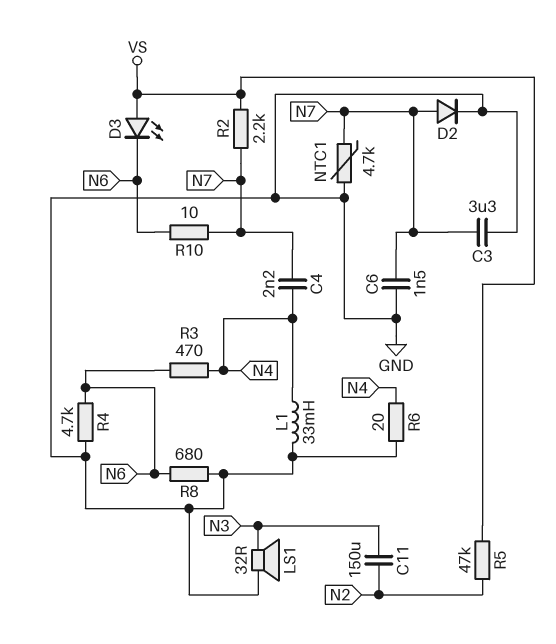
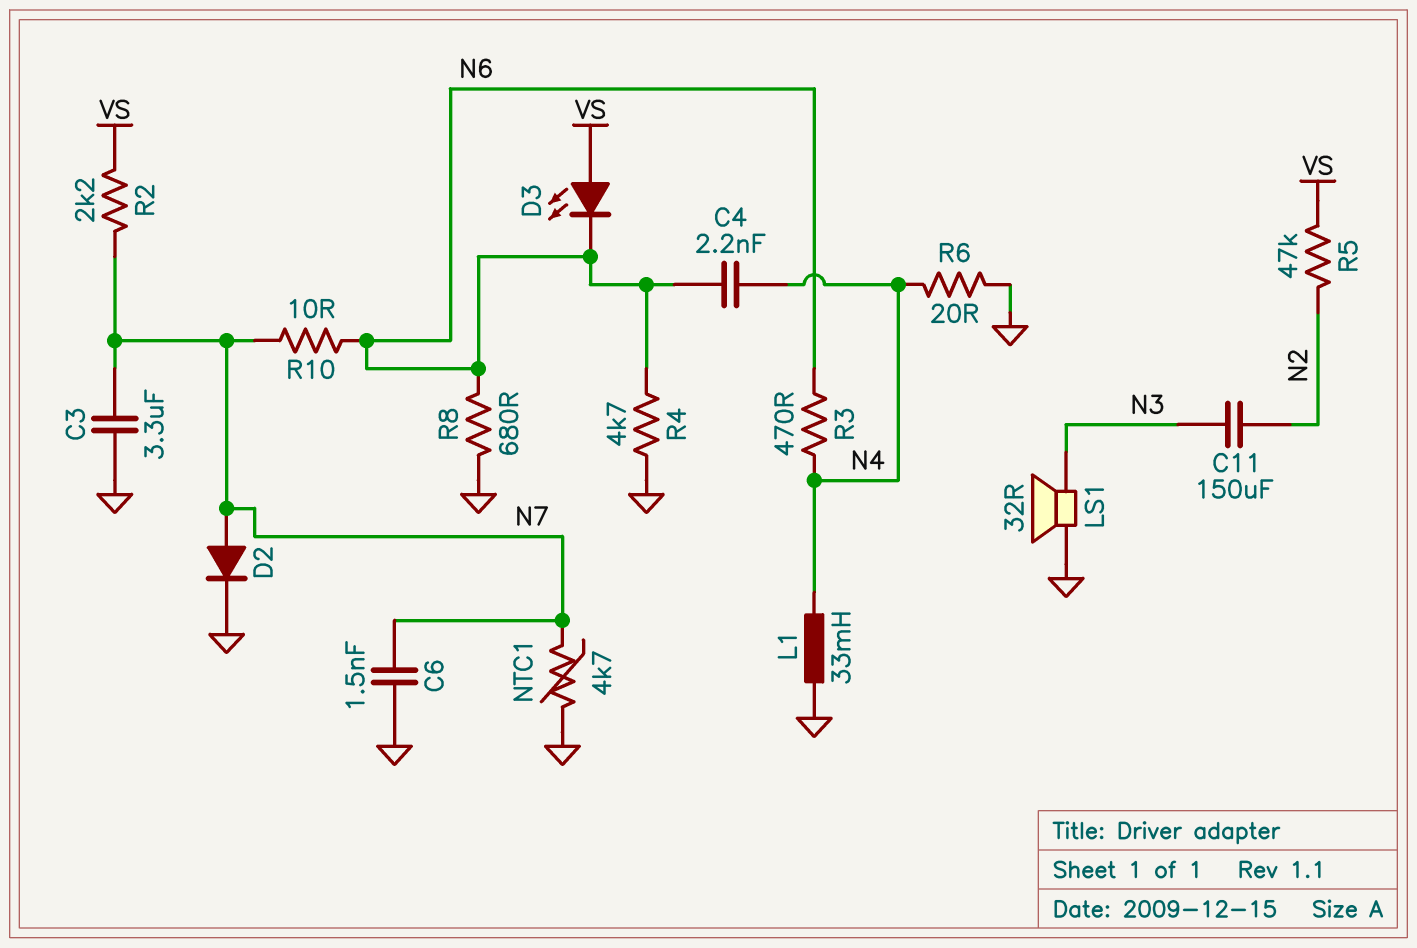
C4: 2.2nF (N4, N7) -> 2.2nF (N4, N6)

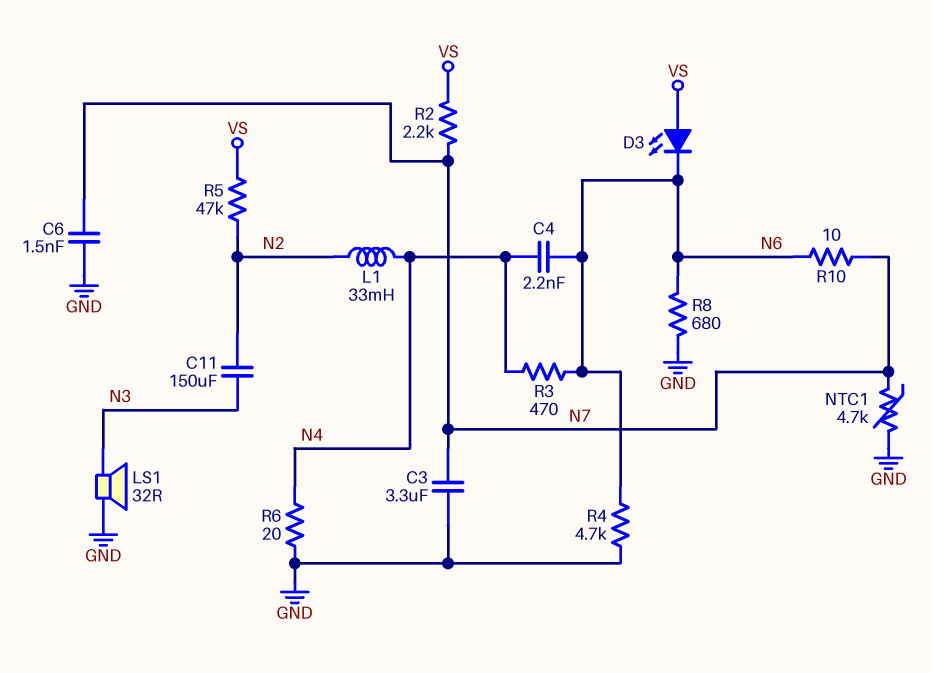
D2: diode (A N7, K GND) -> none
L1: 33mH (GND, N4) -> 33mH (N2, N4)

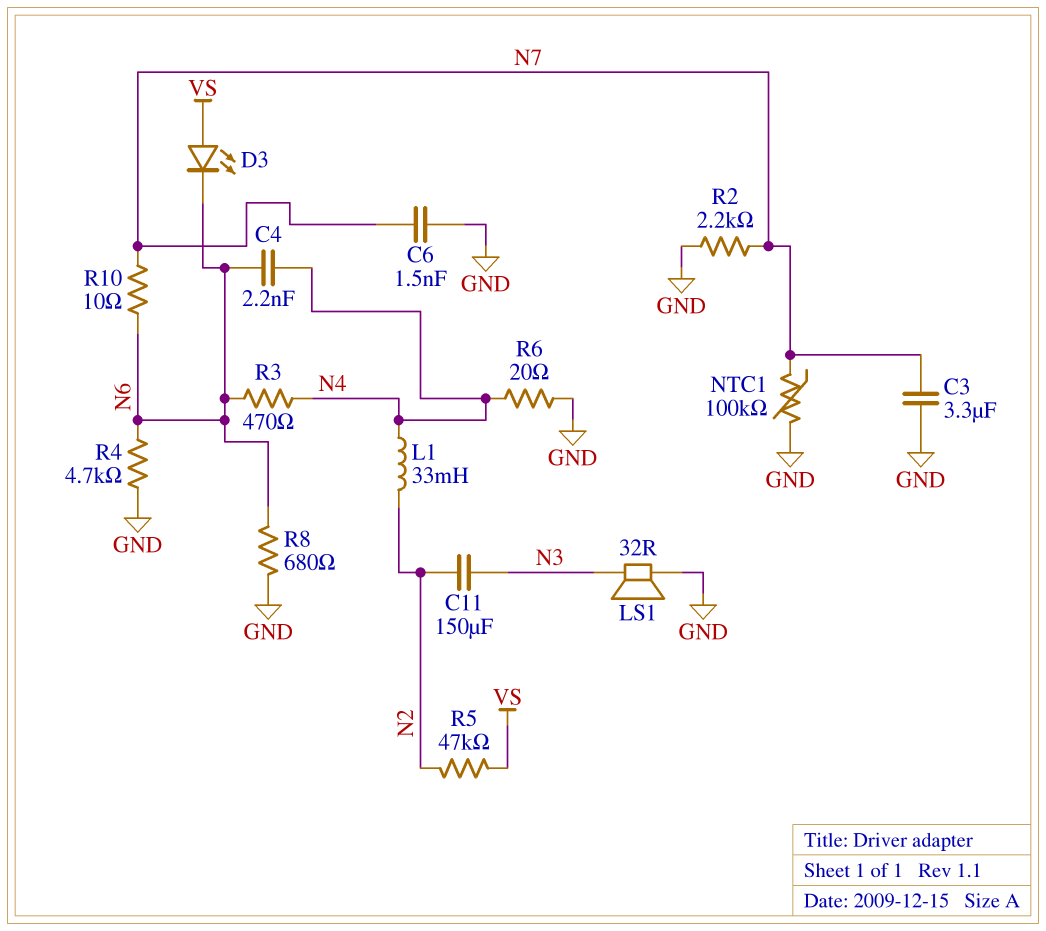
NTC1: 4.7k (GND, N7) -> 100k (GND, N7)
R2: 2.2k (N7, VS) -> 2.2k (GND, N7)

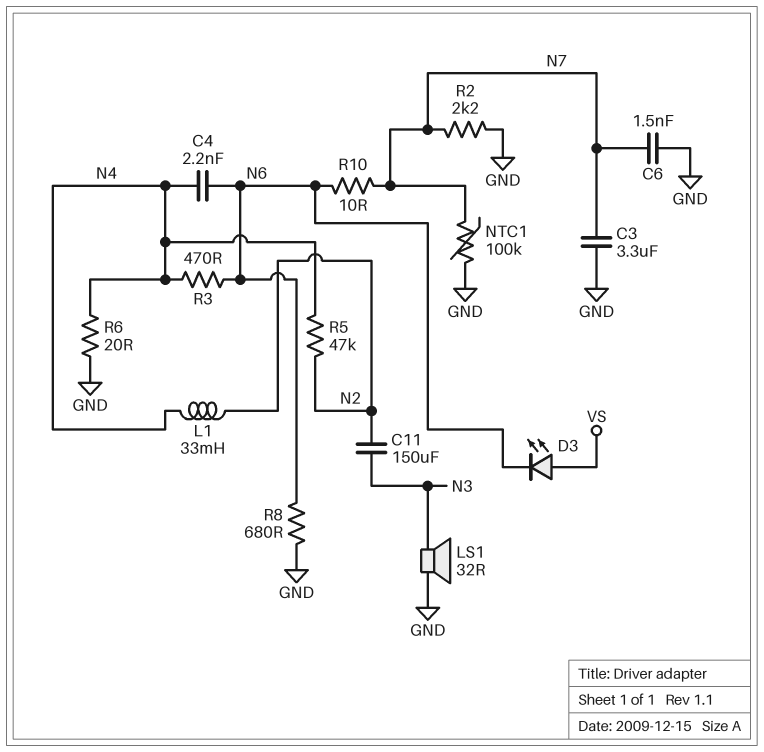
R4: 4.7k (GND, N6) -> none
R5: 47k (N2, VS) -> 47k (N2, N4)

